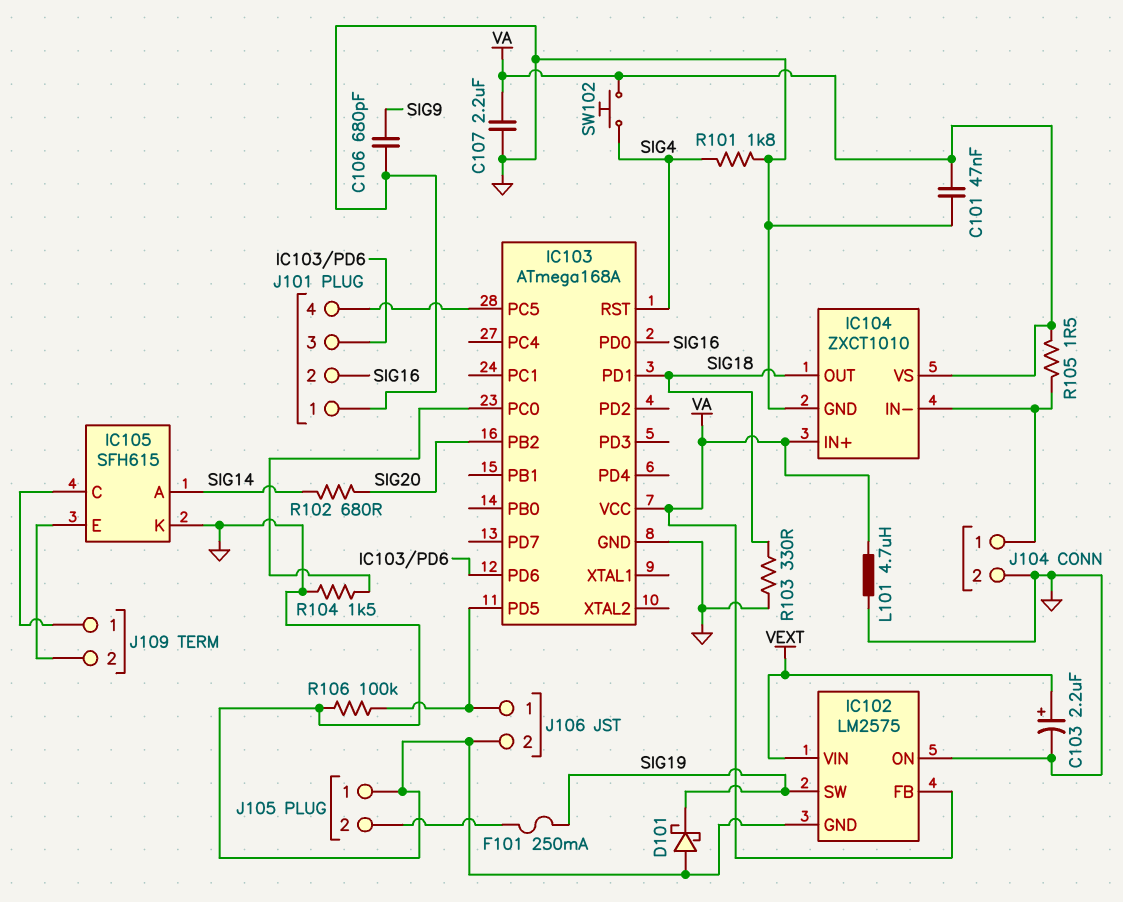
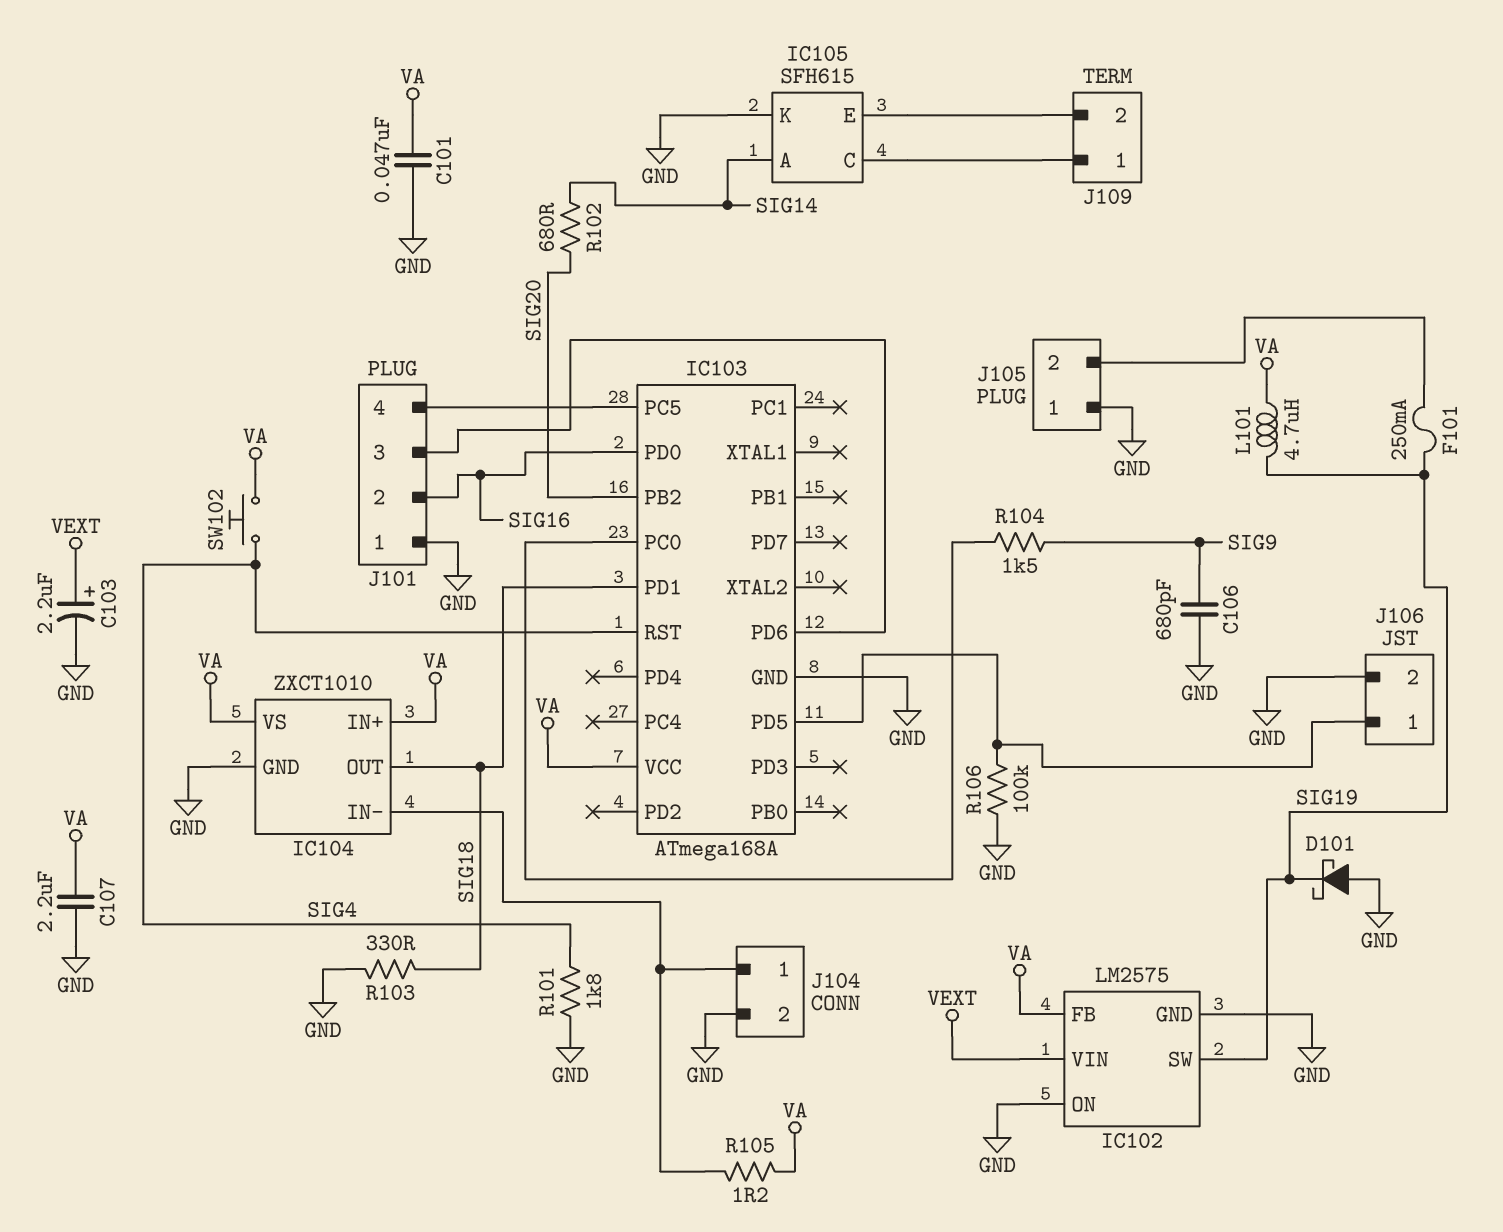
L101: 4.7uH (GND, VA) -> 4.7uH (SIG19, VA)
R104: 1.5k (GND, IC103/PC0) -> 1.5k (IC103/PC0, SIG9)
R105: 1.5 (IC104/IN-, VA) -> 1.2 (IC104/IN-, VA)

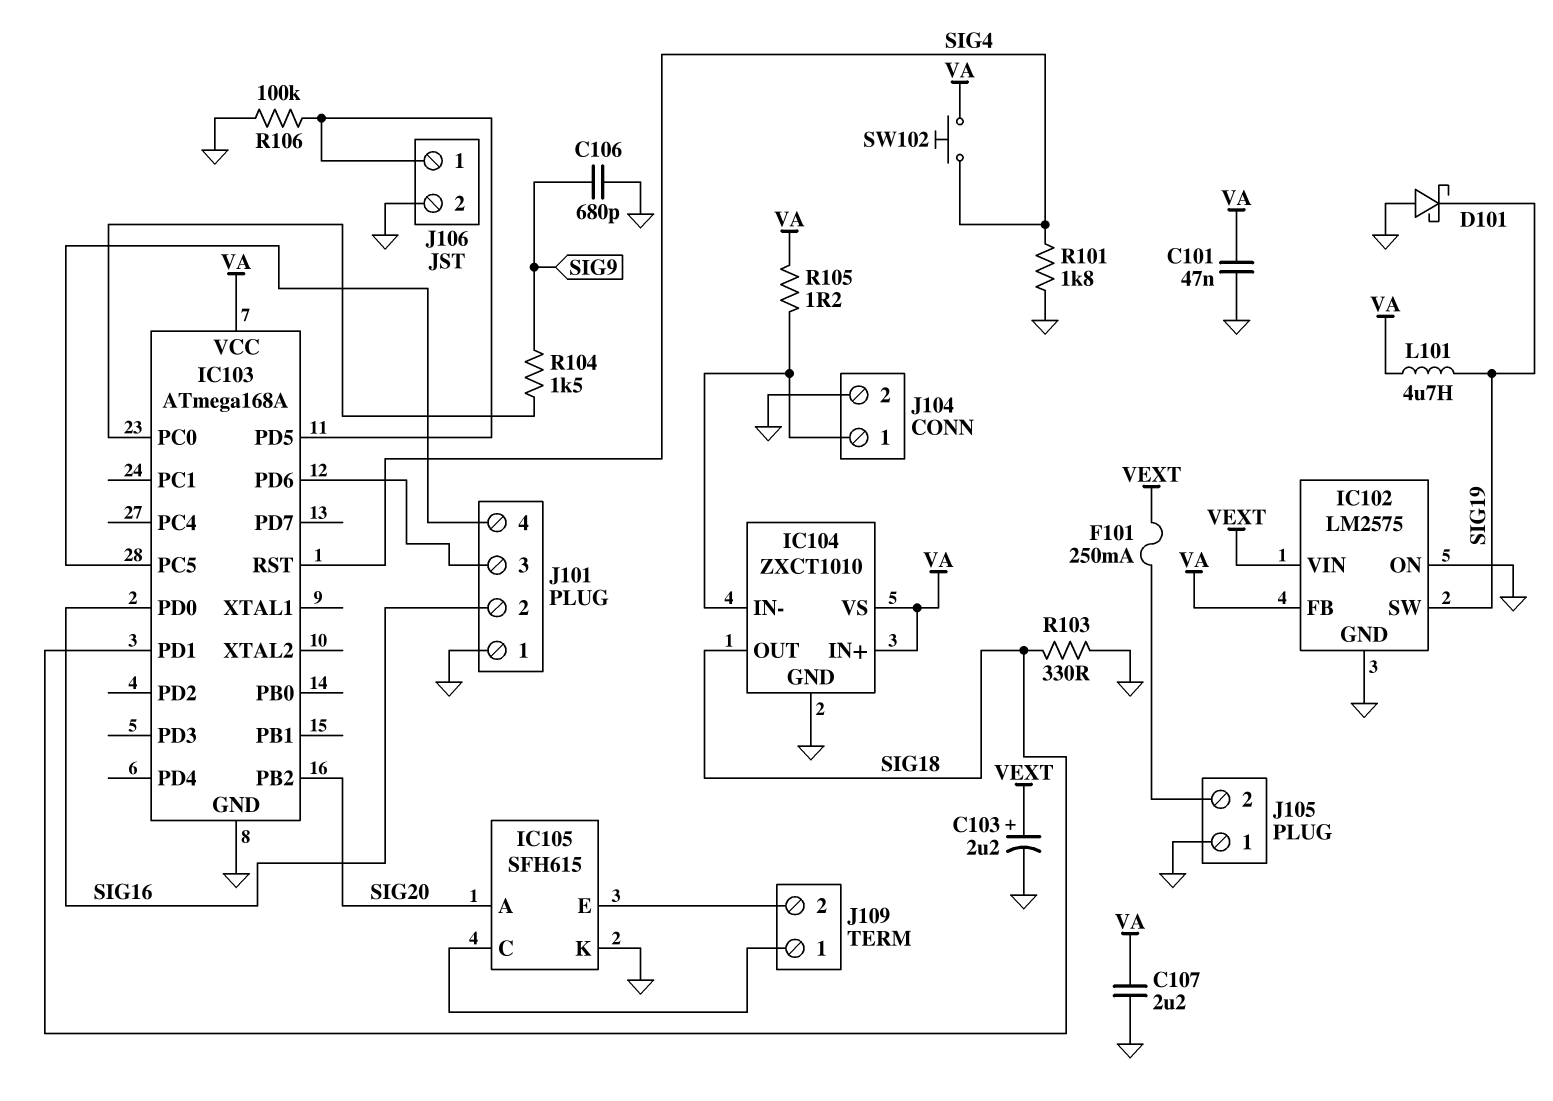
F101: 250mA (J105/2, SIG19) -> 250mA (J105/2, VEXT)
IC105 pin A: SIG14 -> SIG20
R102: 680 (SIG14, SIG20) -> none

